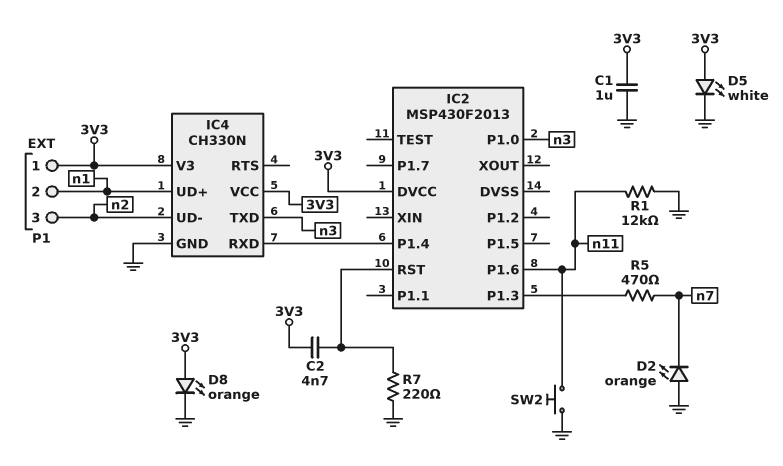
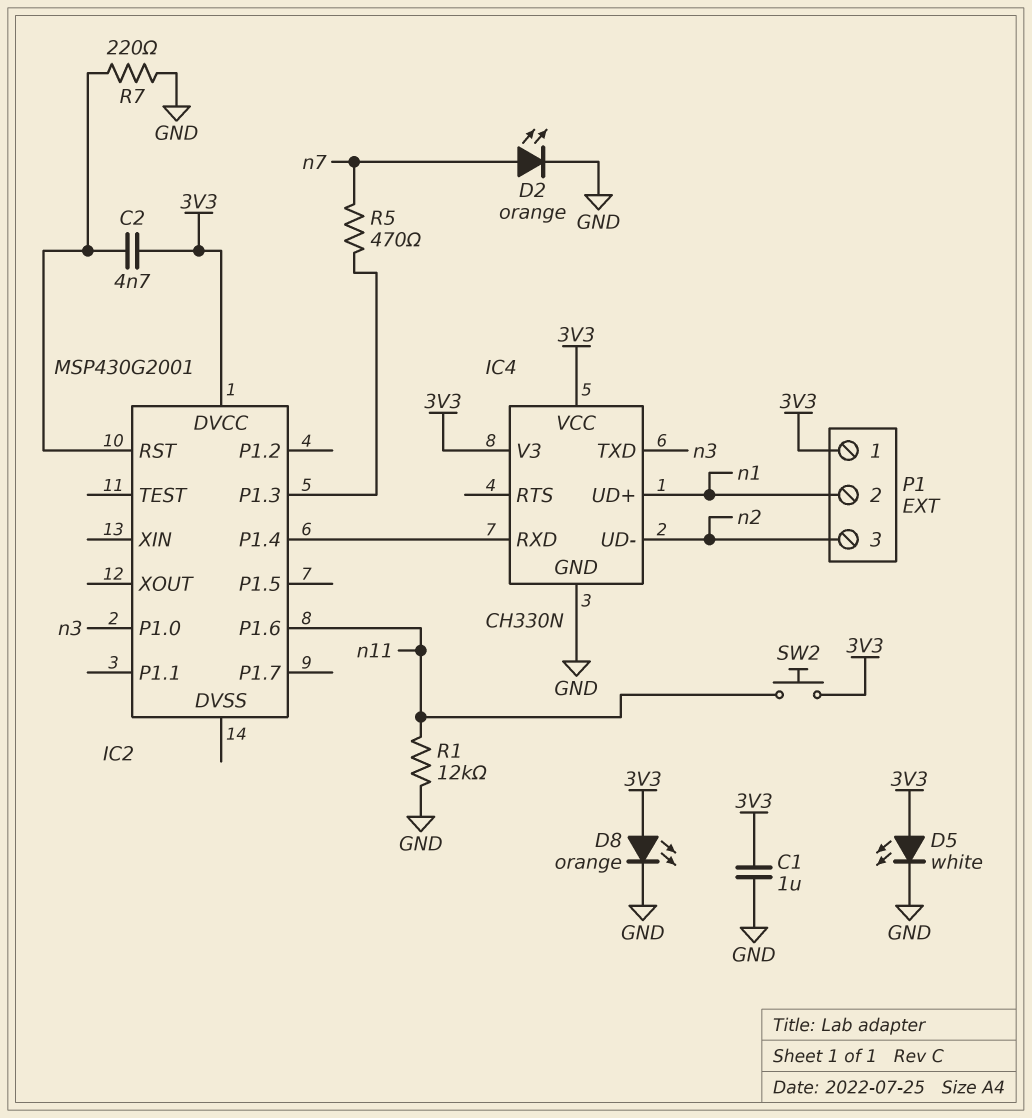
D2: LED orange (A GND, K n7) -> LED orange (A n7, K GND)
IC2: MSP430F2013 -> MSP430G2001
SW2: button (GND, n11) -> button (3V3, n11)

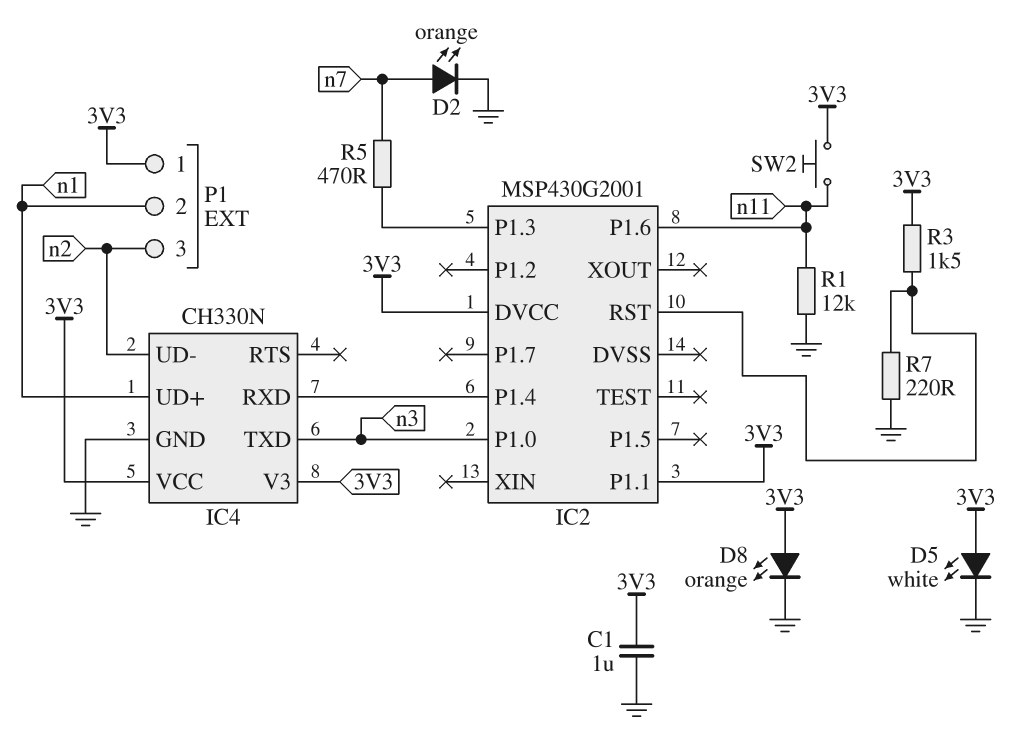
C2: 4.7nF (3V3, IC2/RST) -> none
IC2 pin P1.1: none -> 3V3
R3: none -> 1.5k (3V3, IC2/RST)

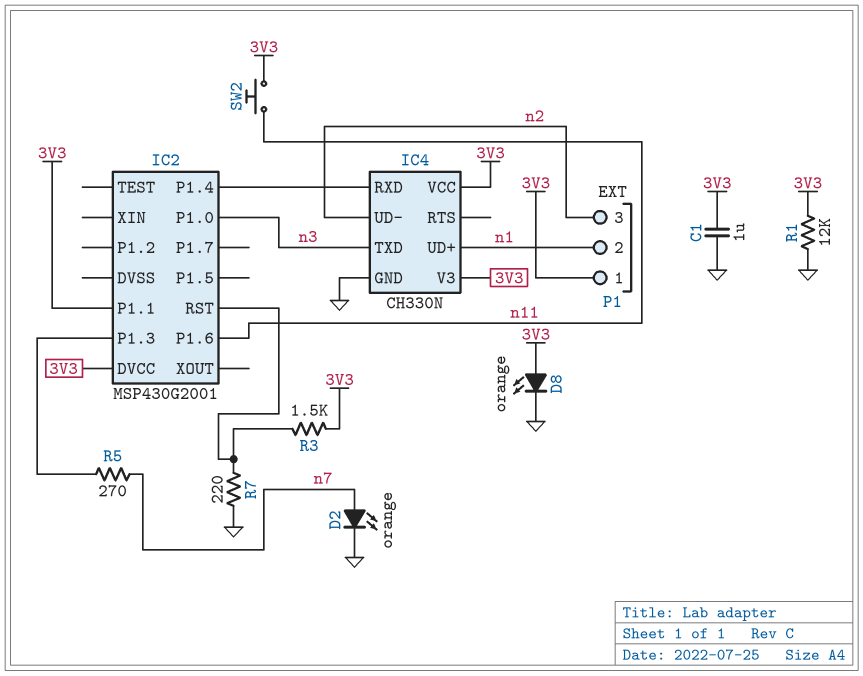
D5: LED white (A 3V3, K GND) -> none
R1: 12k (GND, n11) -> 12k (3V3, GND)
R5: 470 (IC2/P1.3, n7) -> 270 (IC2/P1.3, n7)

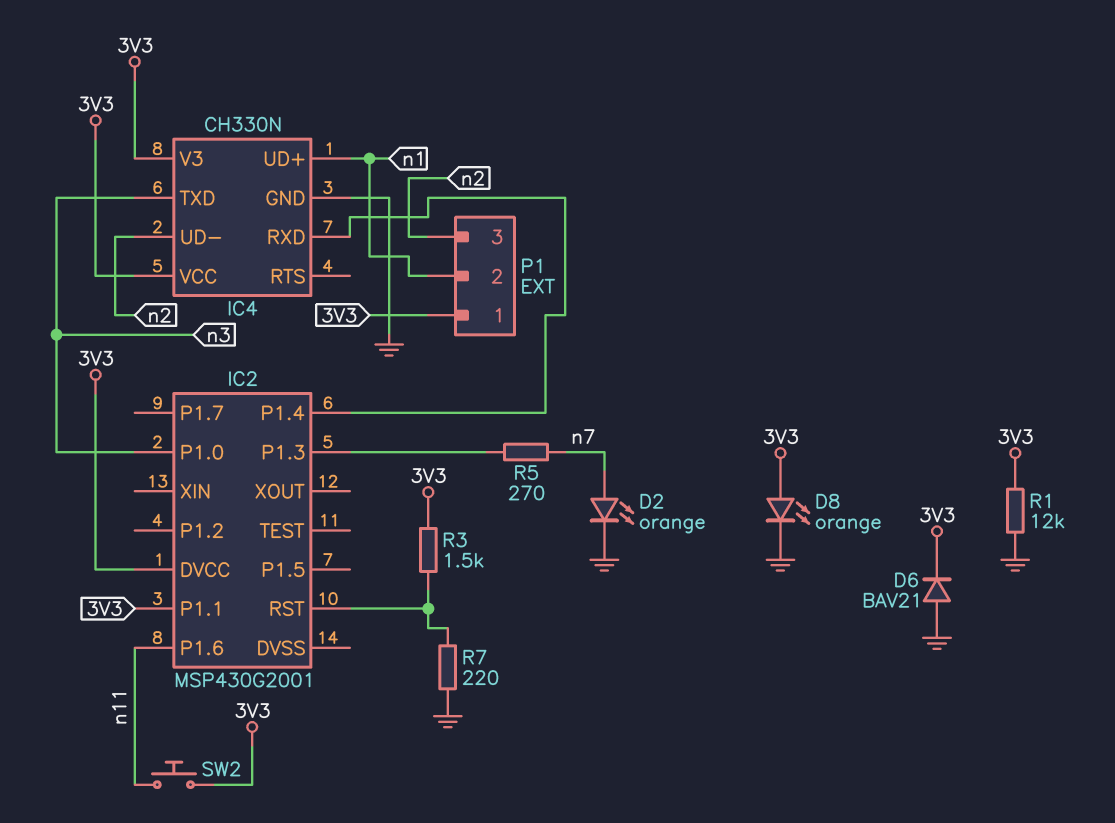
C1: 1uF (3V3, GND) -> none
D6: none -> diode BAV21 (A GND, K 3V3)

